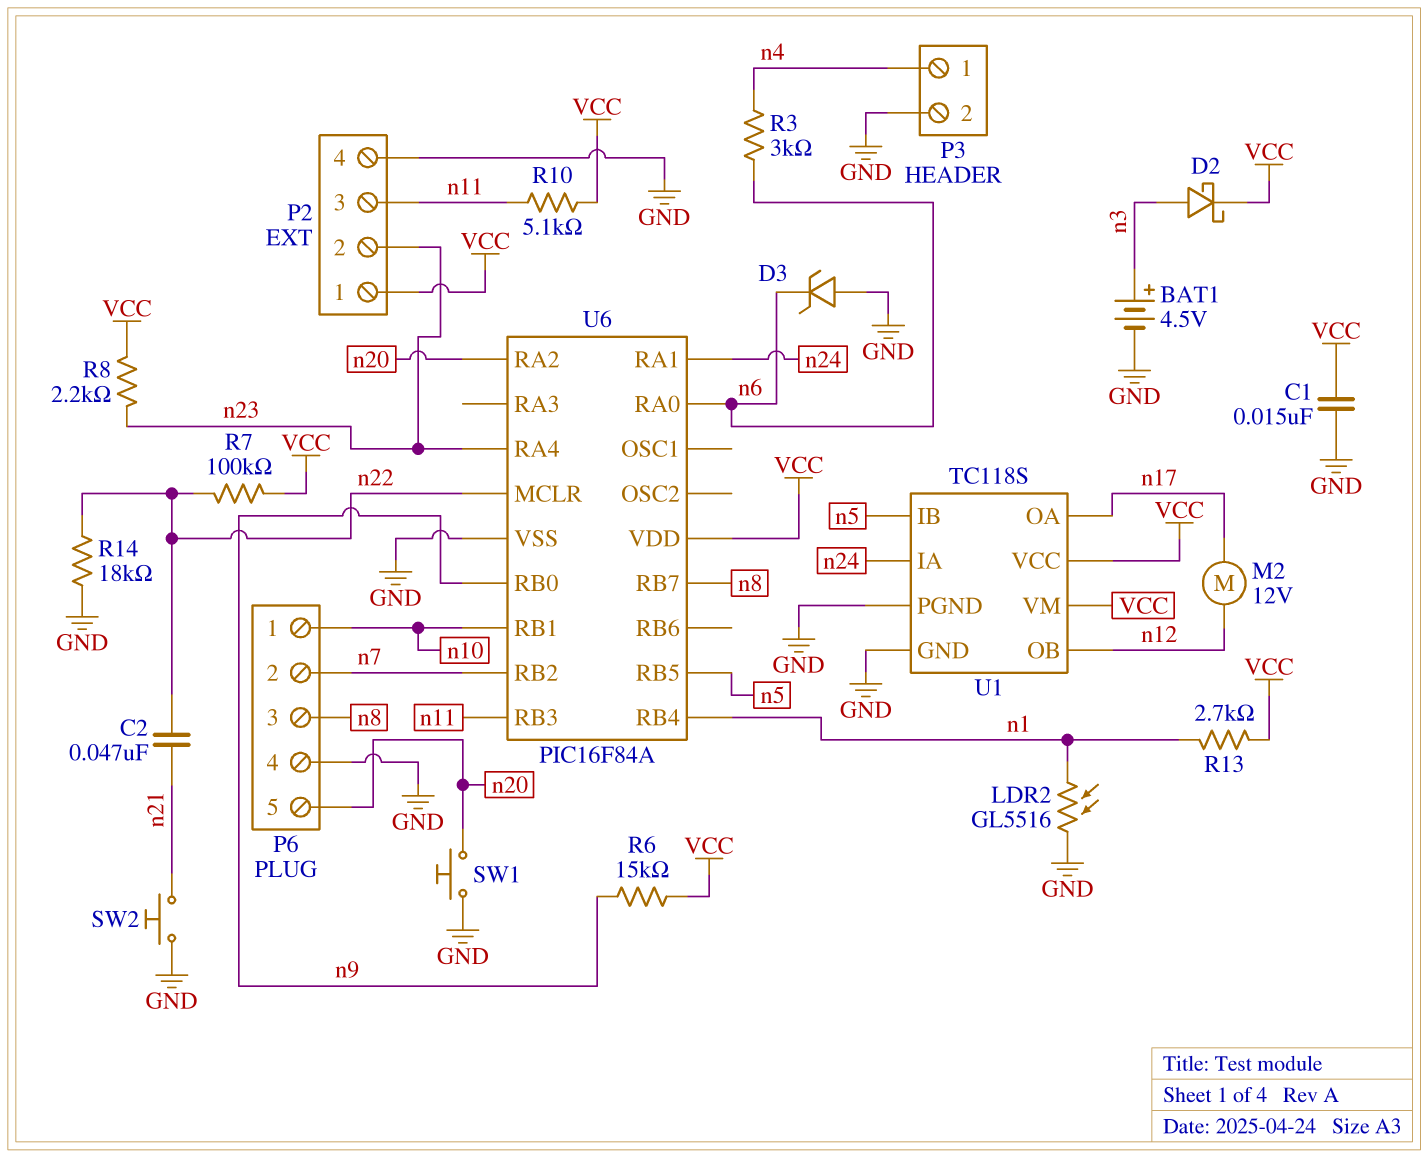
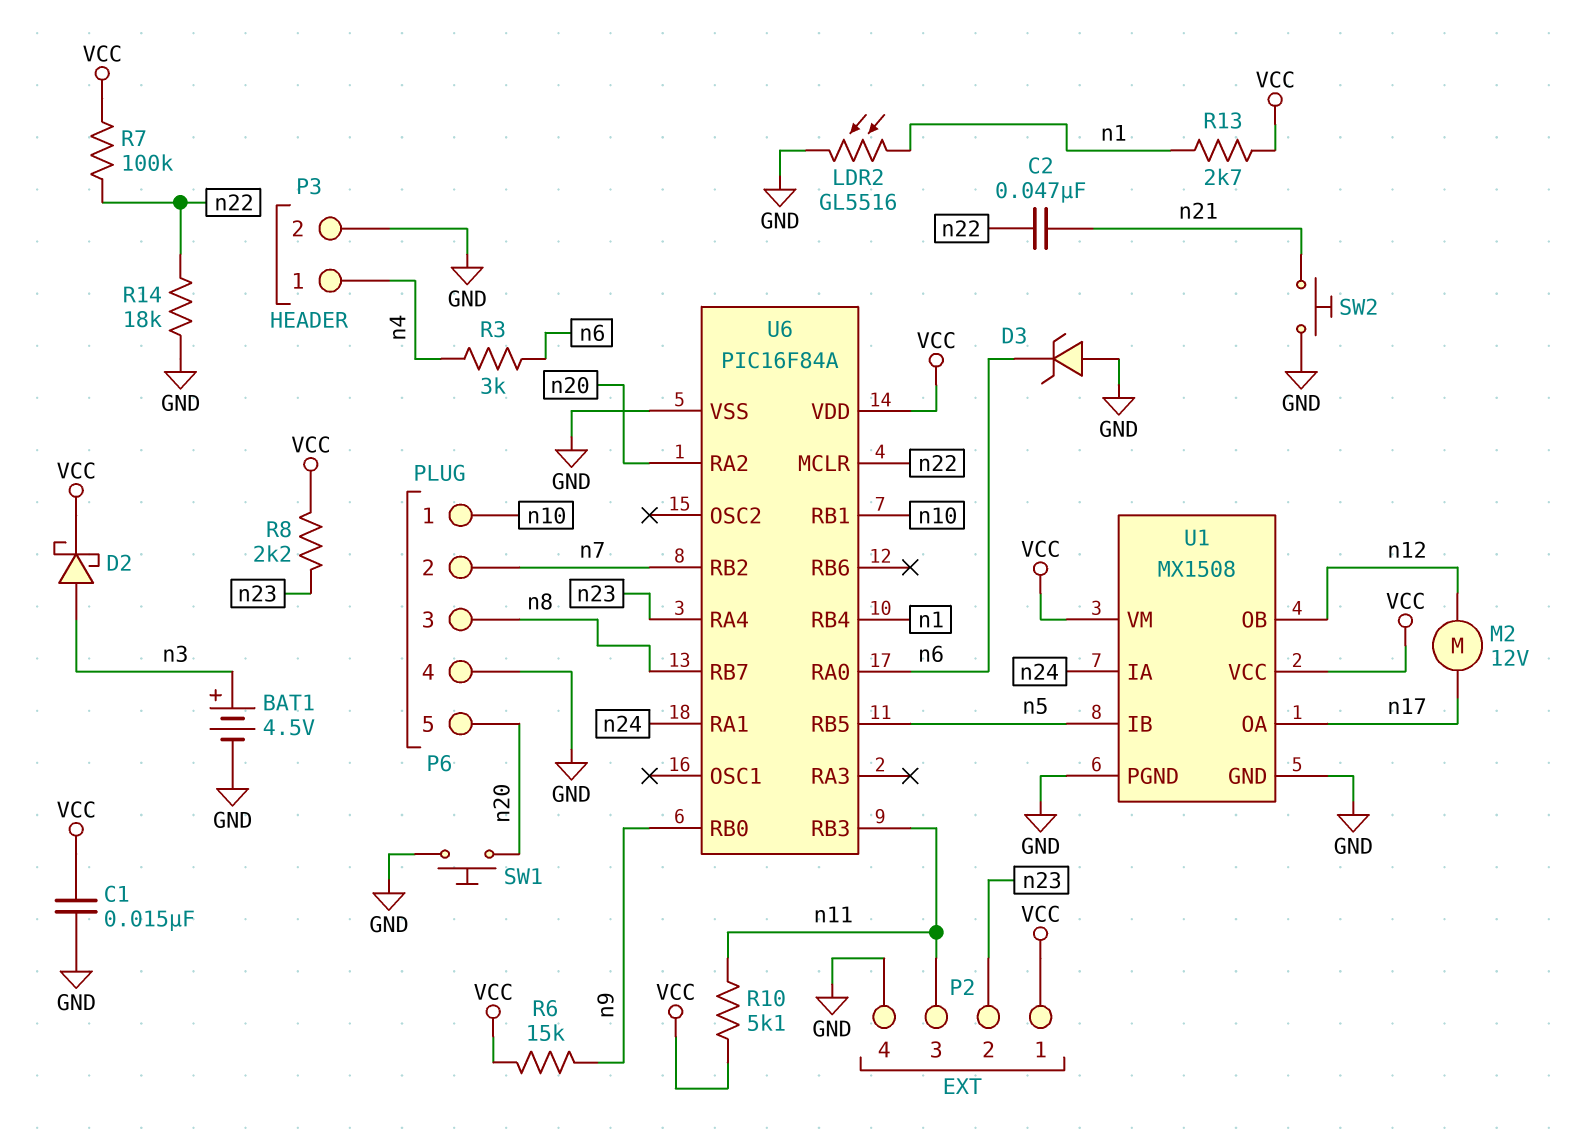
U1: TC118S -> MX1508

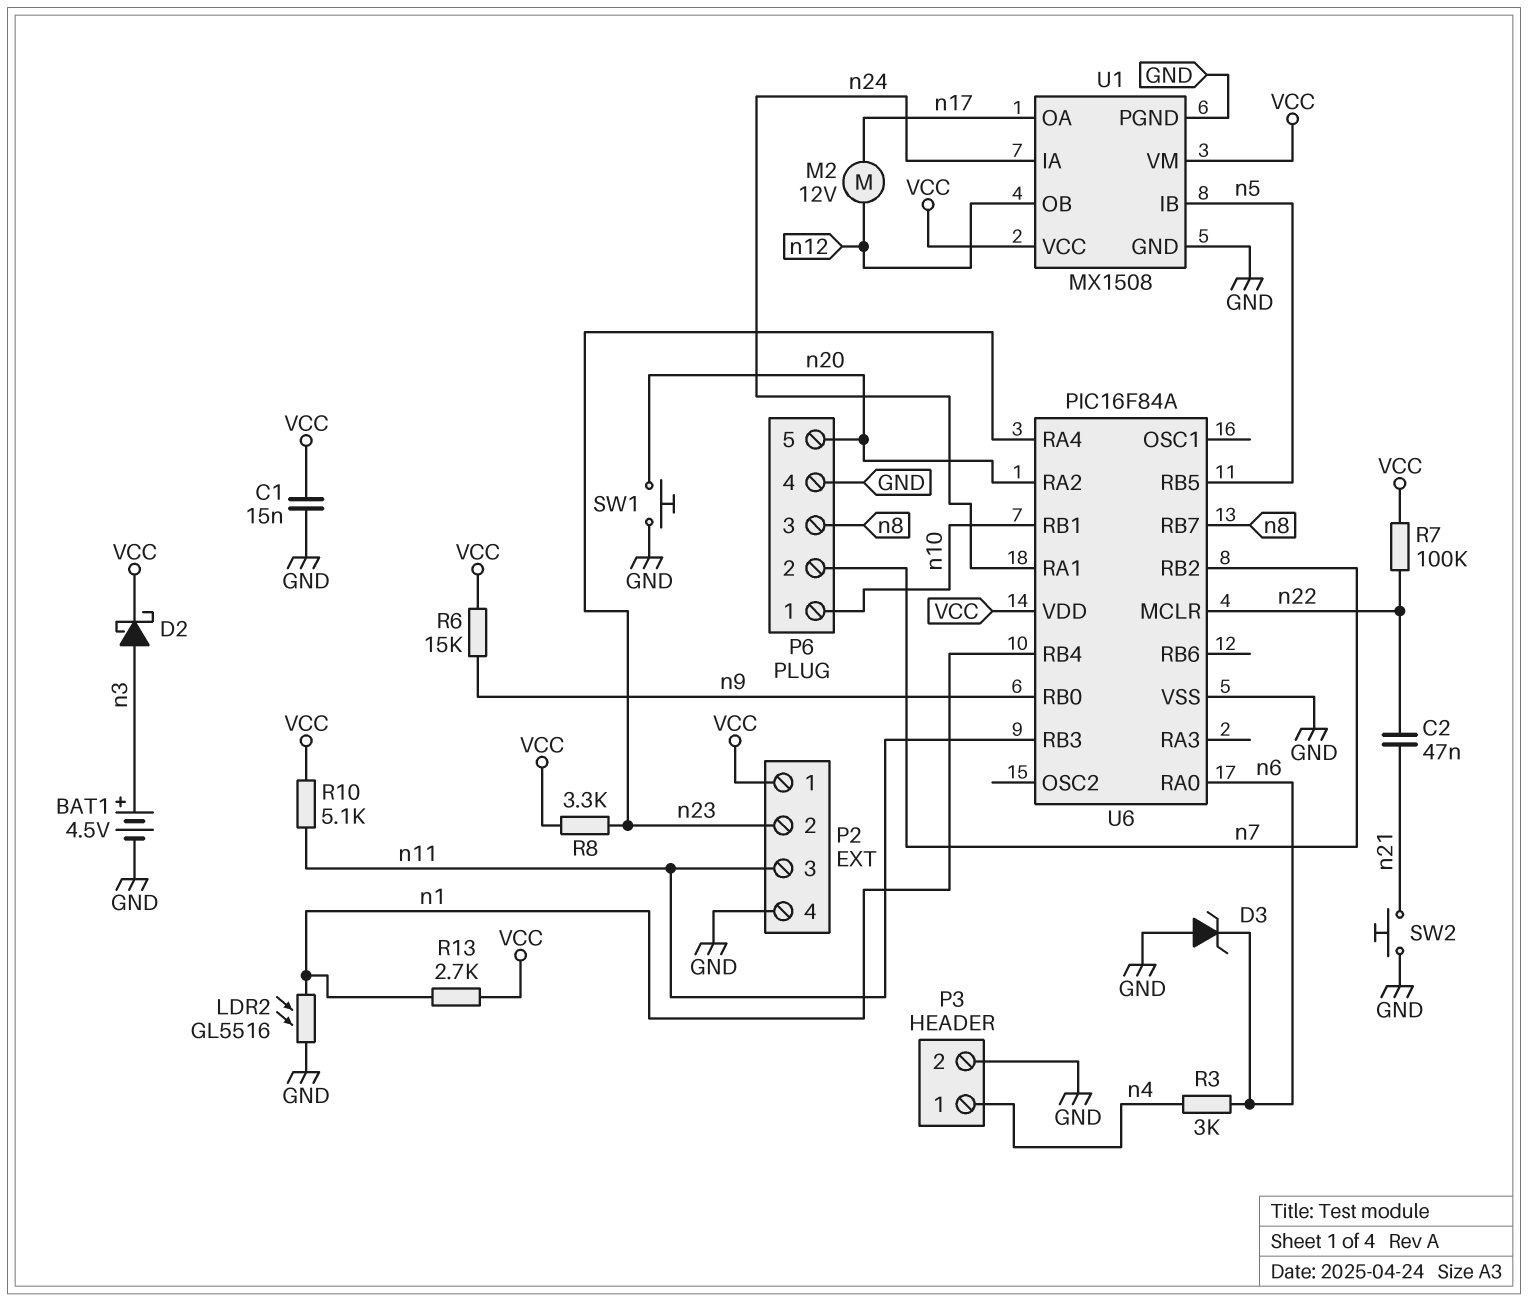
R8: 2.2k (VCC, n23) -> 3.3k (VCC, n23)
R14: 18k (GND, n22) -> none

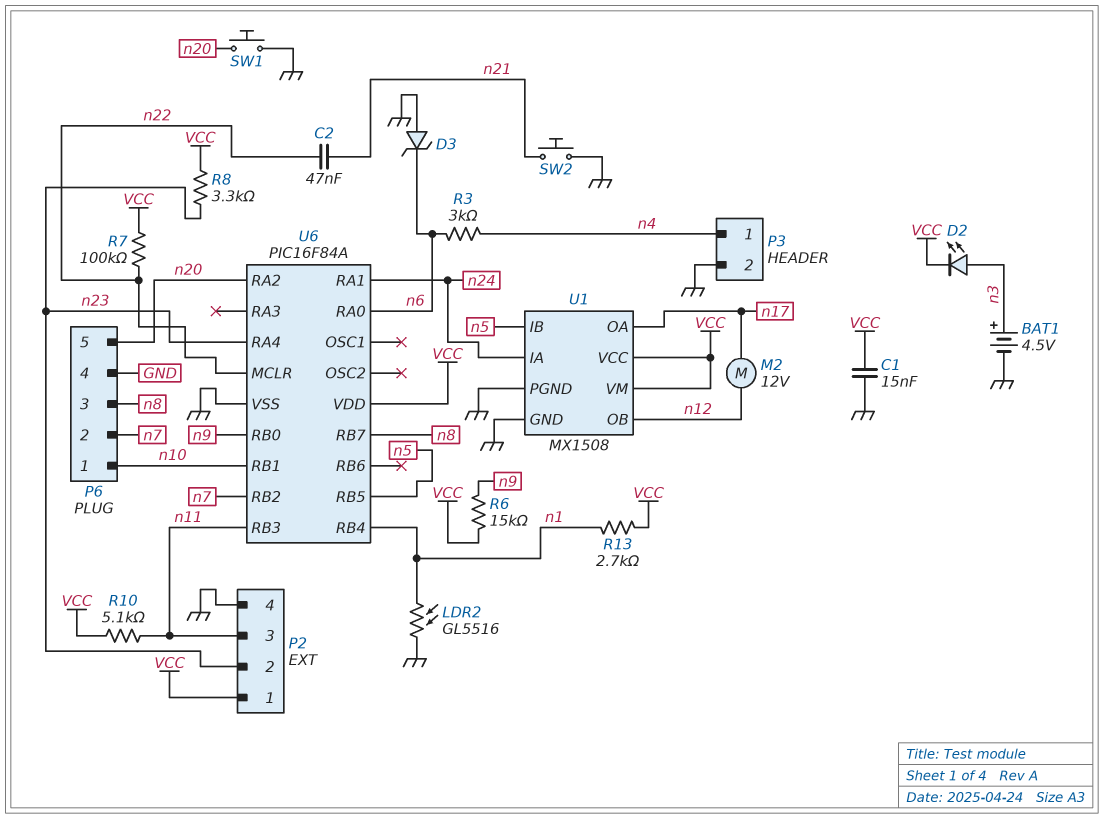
D2: schottky (A n3, K VCC) -> LED (A n3, K VCC)

